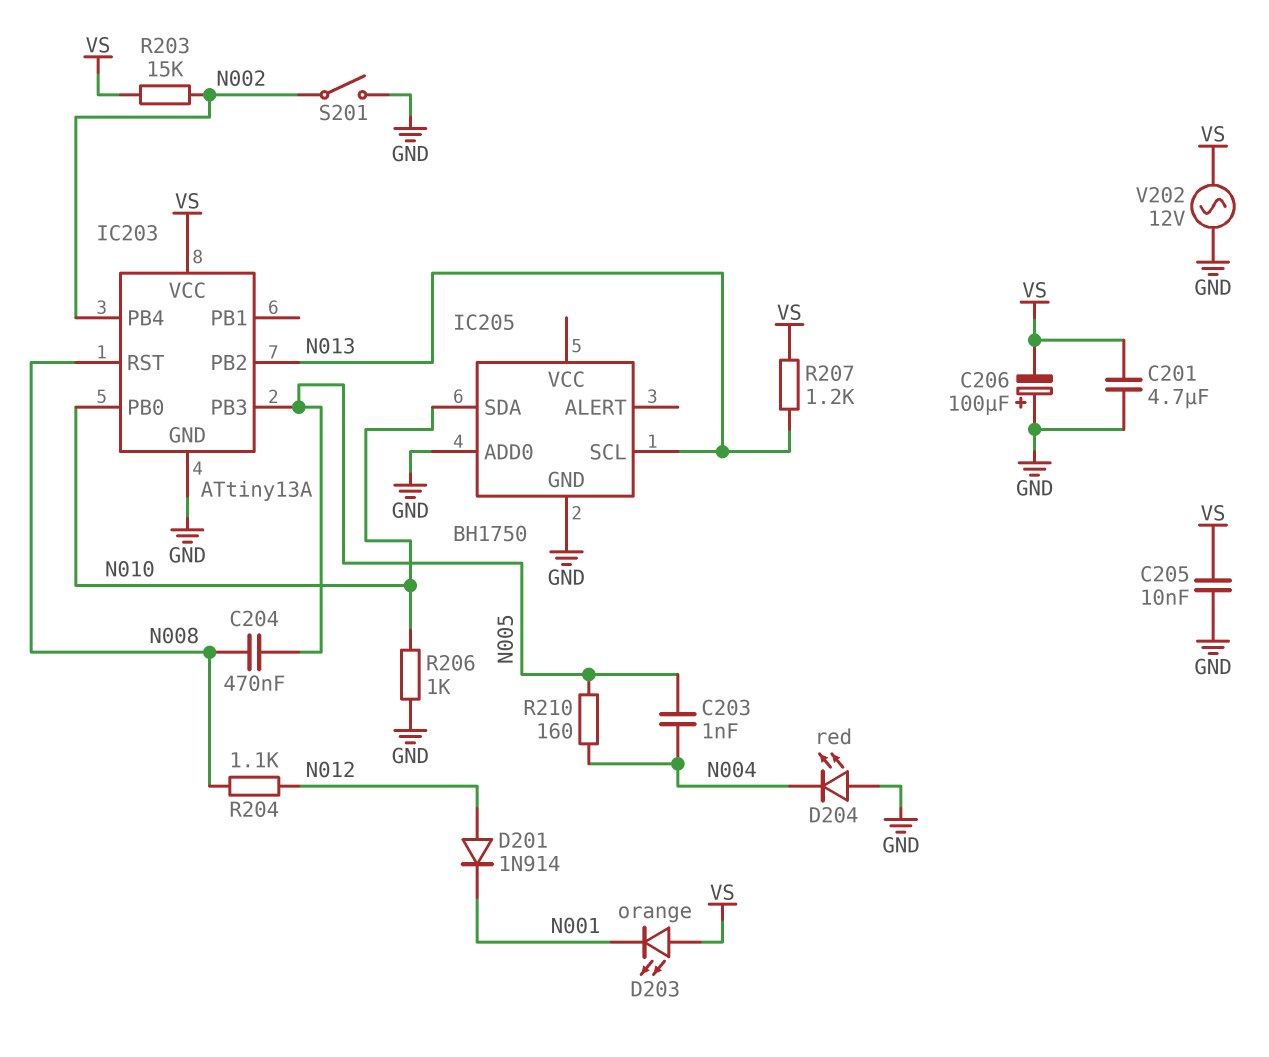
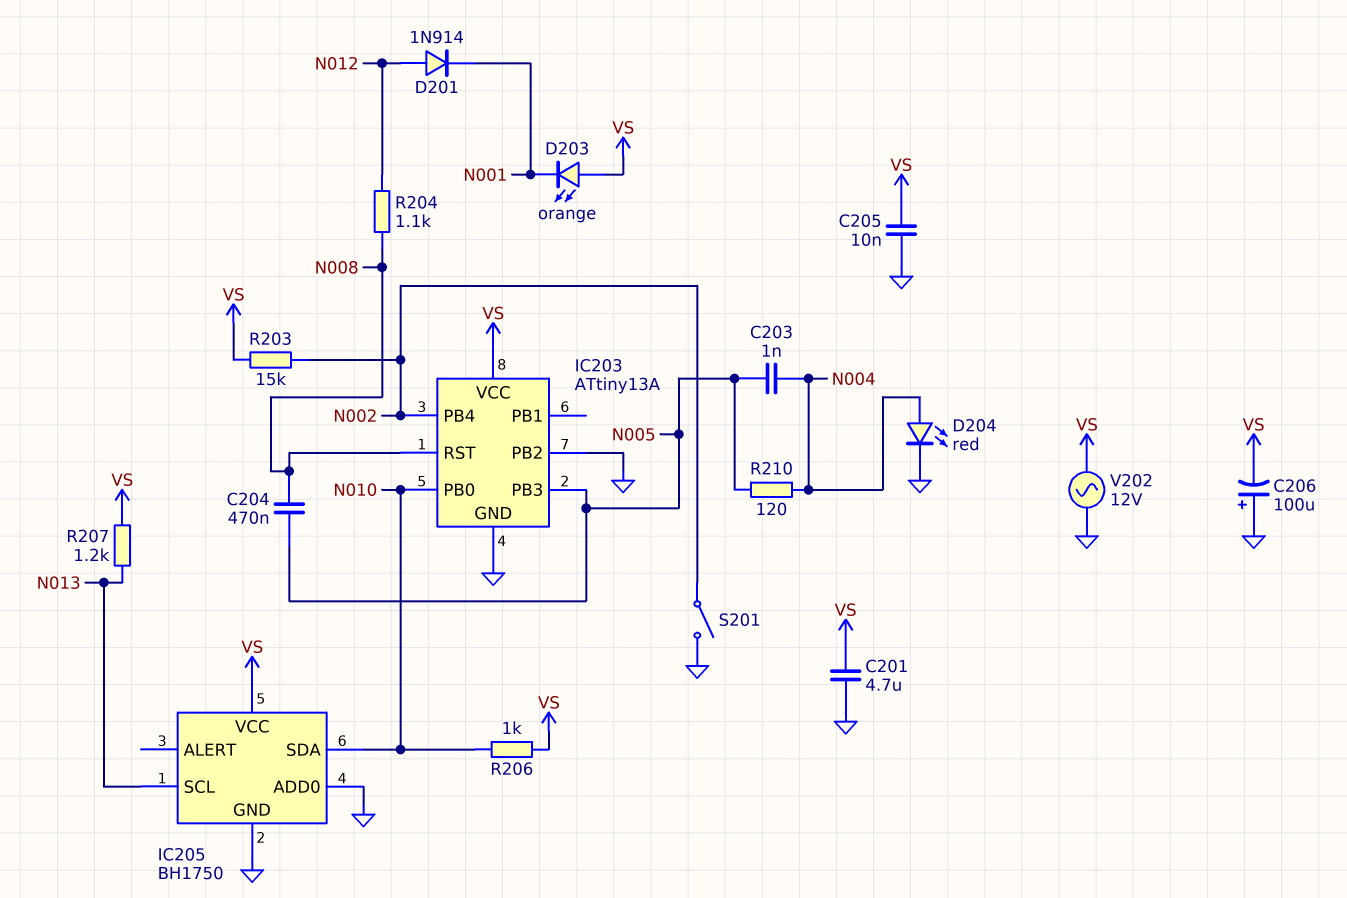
D204: LED red (A GND, K N004) -> LED red (A N004, K GND)
IC203 pin PB2: N013 -> GND
IC205 pin VCC: none -> VS
R206: 1k (GND, N010) -> 1k (N010, VS)
R210: 160 (N004, N005) -> 120 (N004, N005)

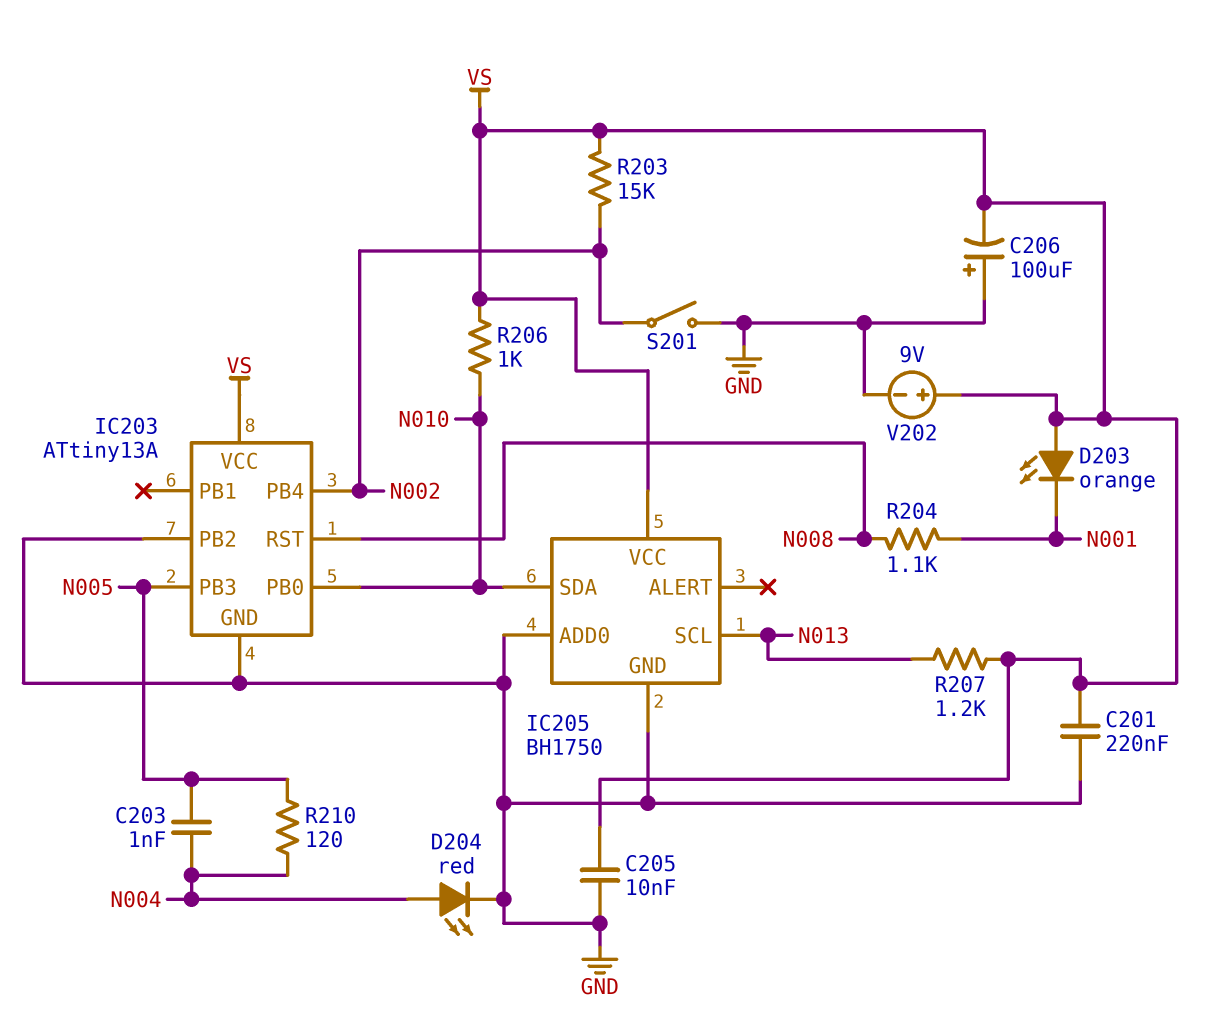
C201: 4.7uF (GND, VS) -> 220nF (GND, VS)
C204: 470nF (N005, N008) -> none
D201: diode 1N914 (A N012, K N001) -> none
R204: 1.1k (N008, N012) -> 1.1k (N001, N008)
V202: AC 12V (GND, VS) -> 9V (plus VS, minus GND)

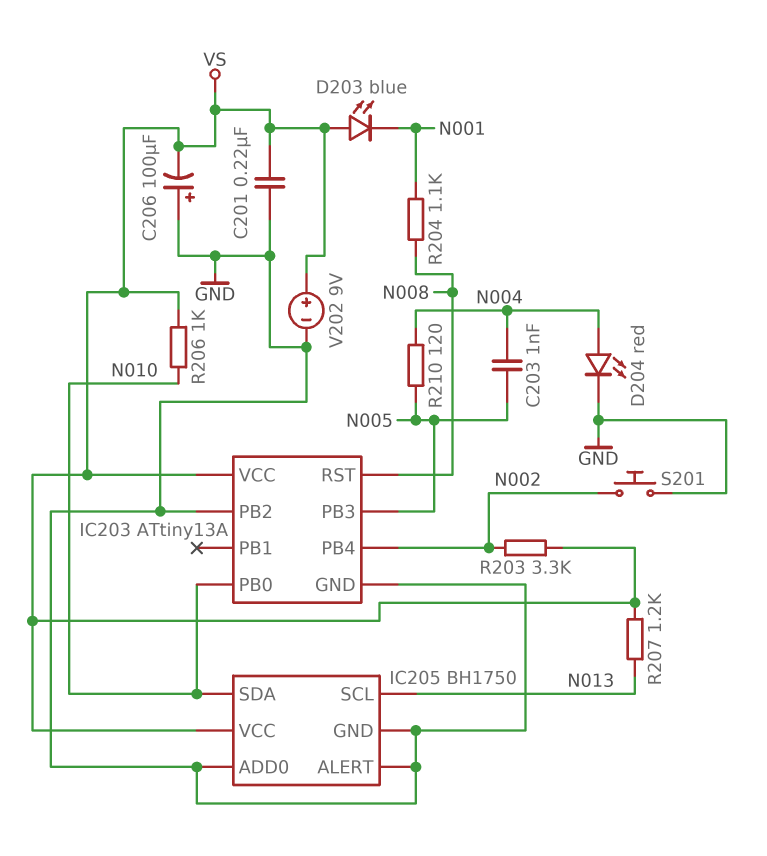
C205: 10nF (GND, VS) -> none
D203: LED orange (A VS, K N001) -> LED blue (A VS, K N001)
IC205 pin ALERT: none -> GND
R203: 15k (N002, VS) -> 3.3k (N002, VS)
S201: switch (GND, N002) -> button (GND, N002)

